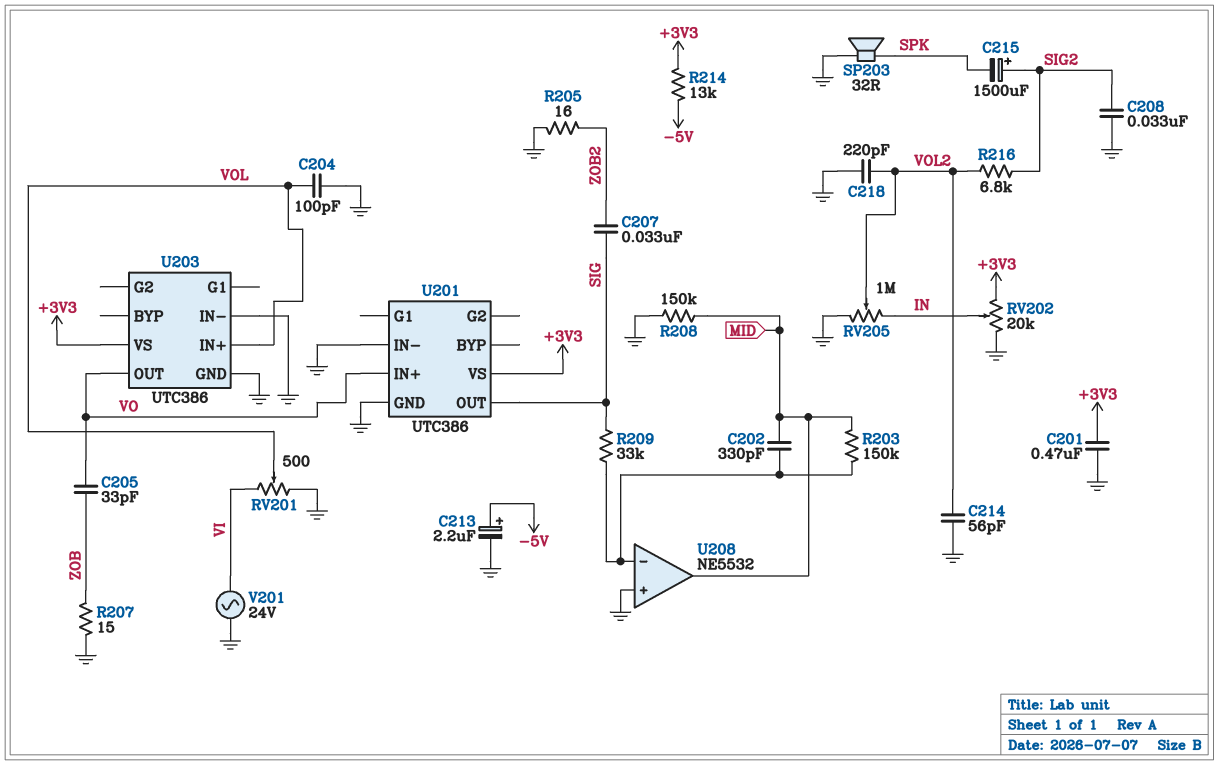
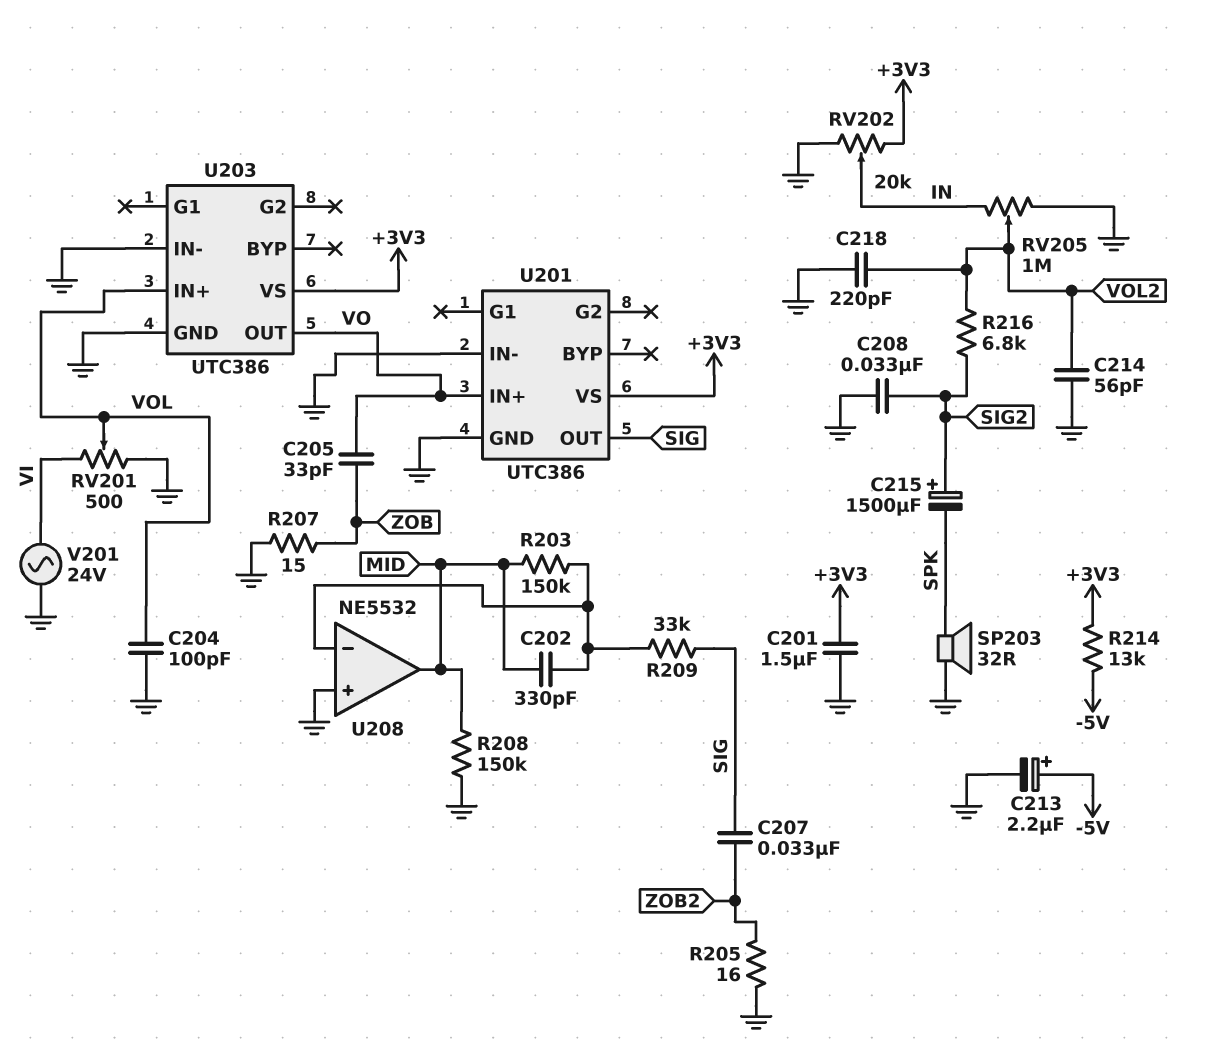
C201: 470nF (+3V3, GND) -> 1.5uF (+3V3, GND)

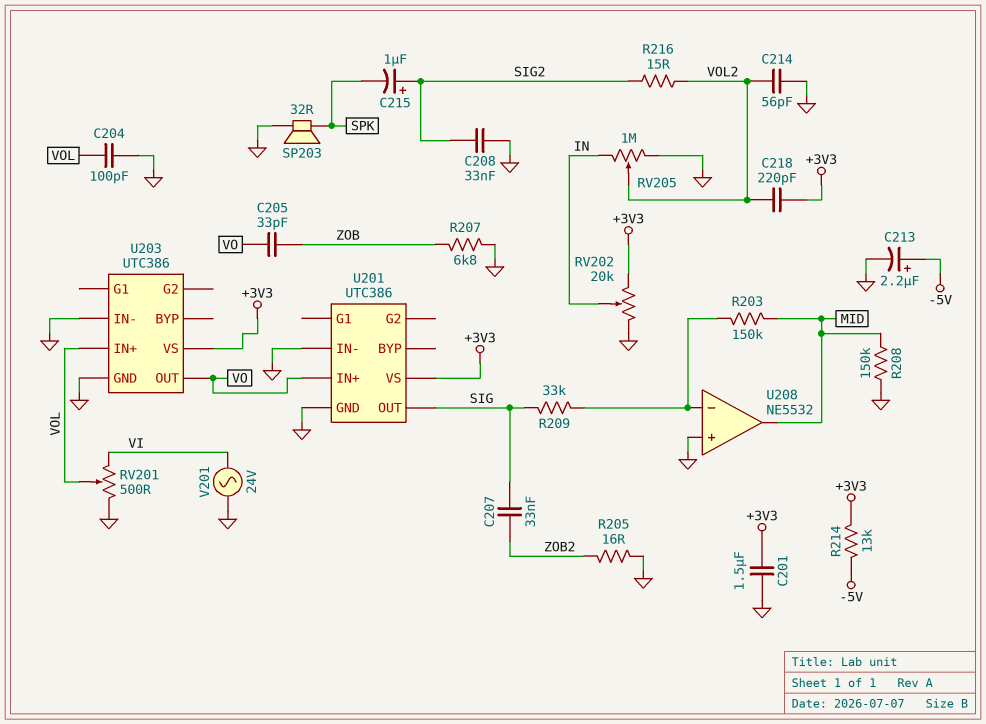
C202: 330pF (MID, U208/in-) -> none
C215: 1500uF (plus SIG2, minus SPK) -> 1uF (plus SIG2, minus SPK)
C218: 220pF (GND, VOL2) -> 220pF (+3V3, VOL2)
R207: 15 (GND, ZOB) -> 6.8k (GND, ZOB)
R216: 6.8k (SIG2, VOL2) -> 15 (SIG2, VOL2)

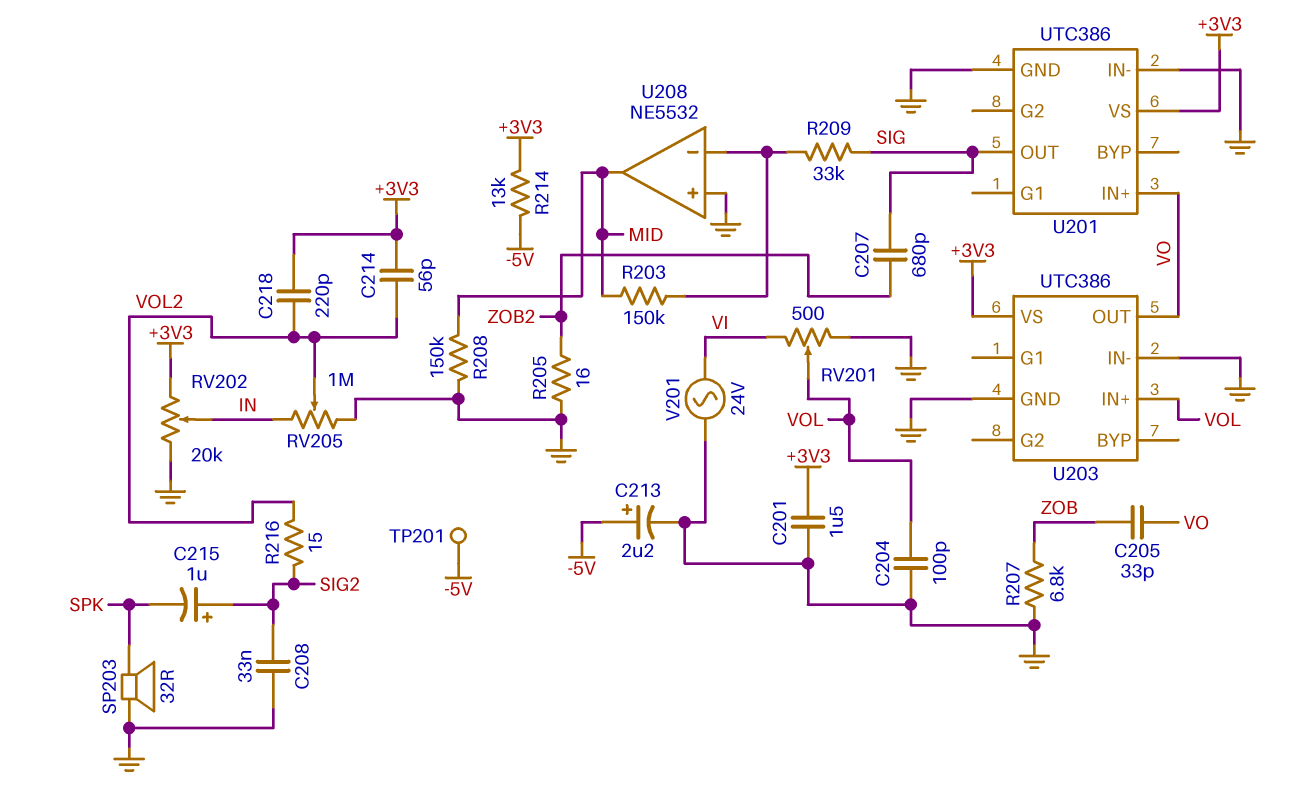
C207: 33nF (SIG, ZOB2) -> 680pF (SIG, ZOB2)
C214: 56pF (GND, VOL2) -> 56pF (+3V3, VOL2)
TP201: none -> test point (-5V)

